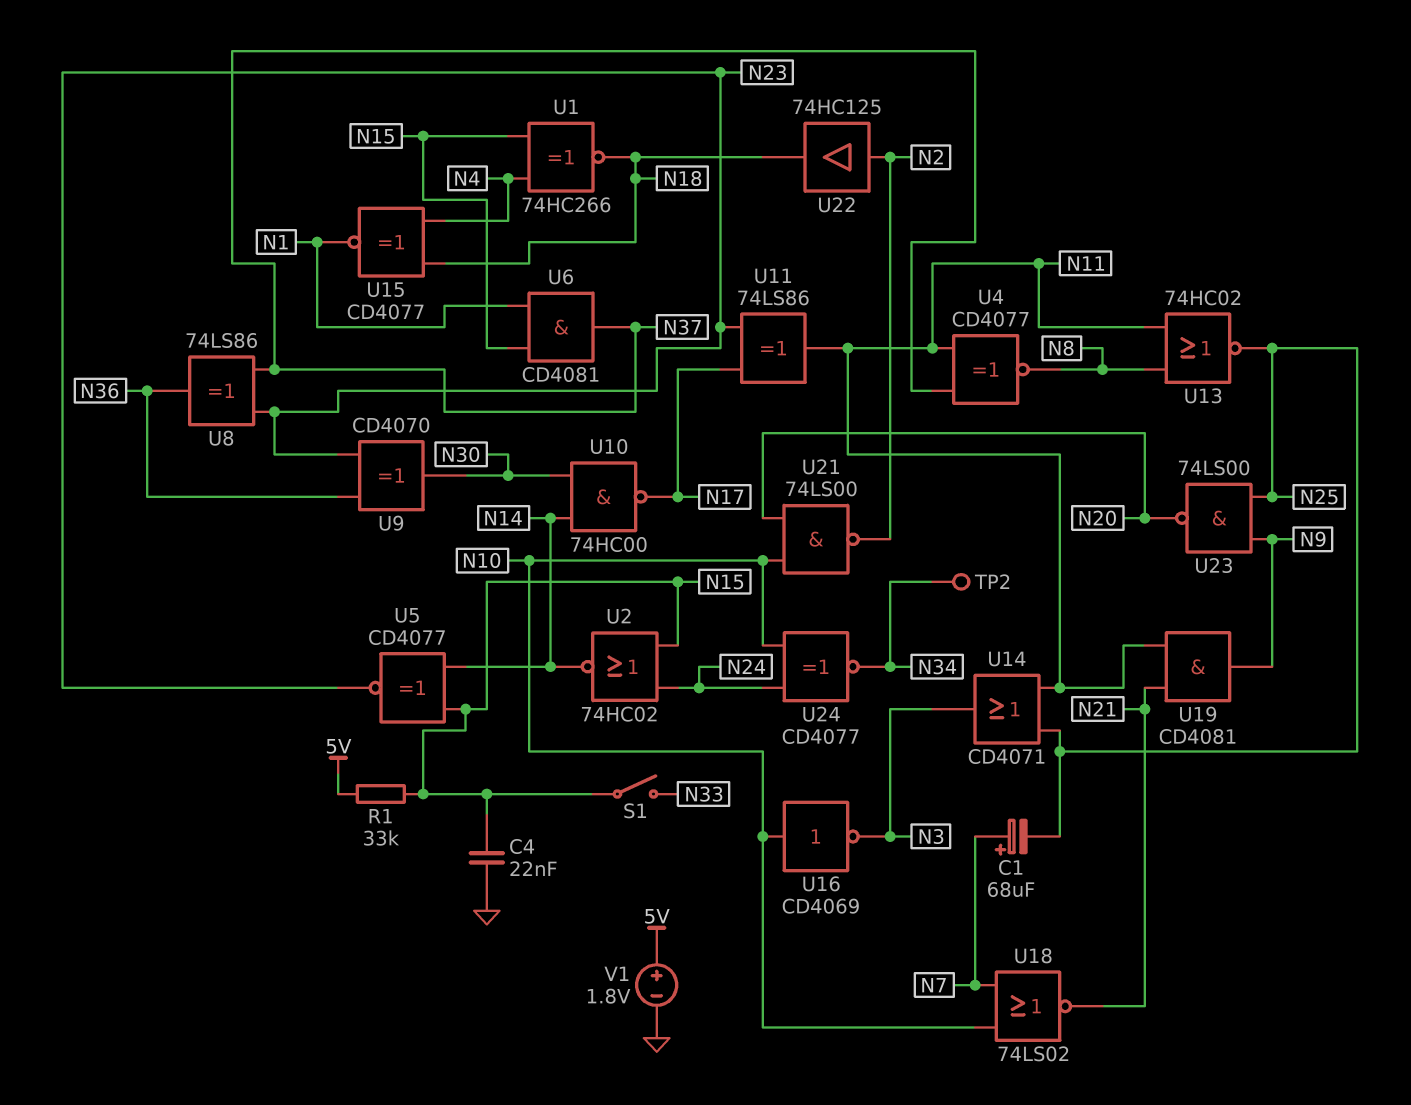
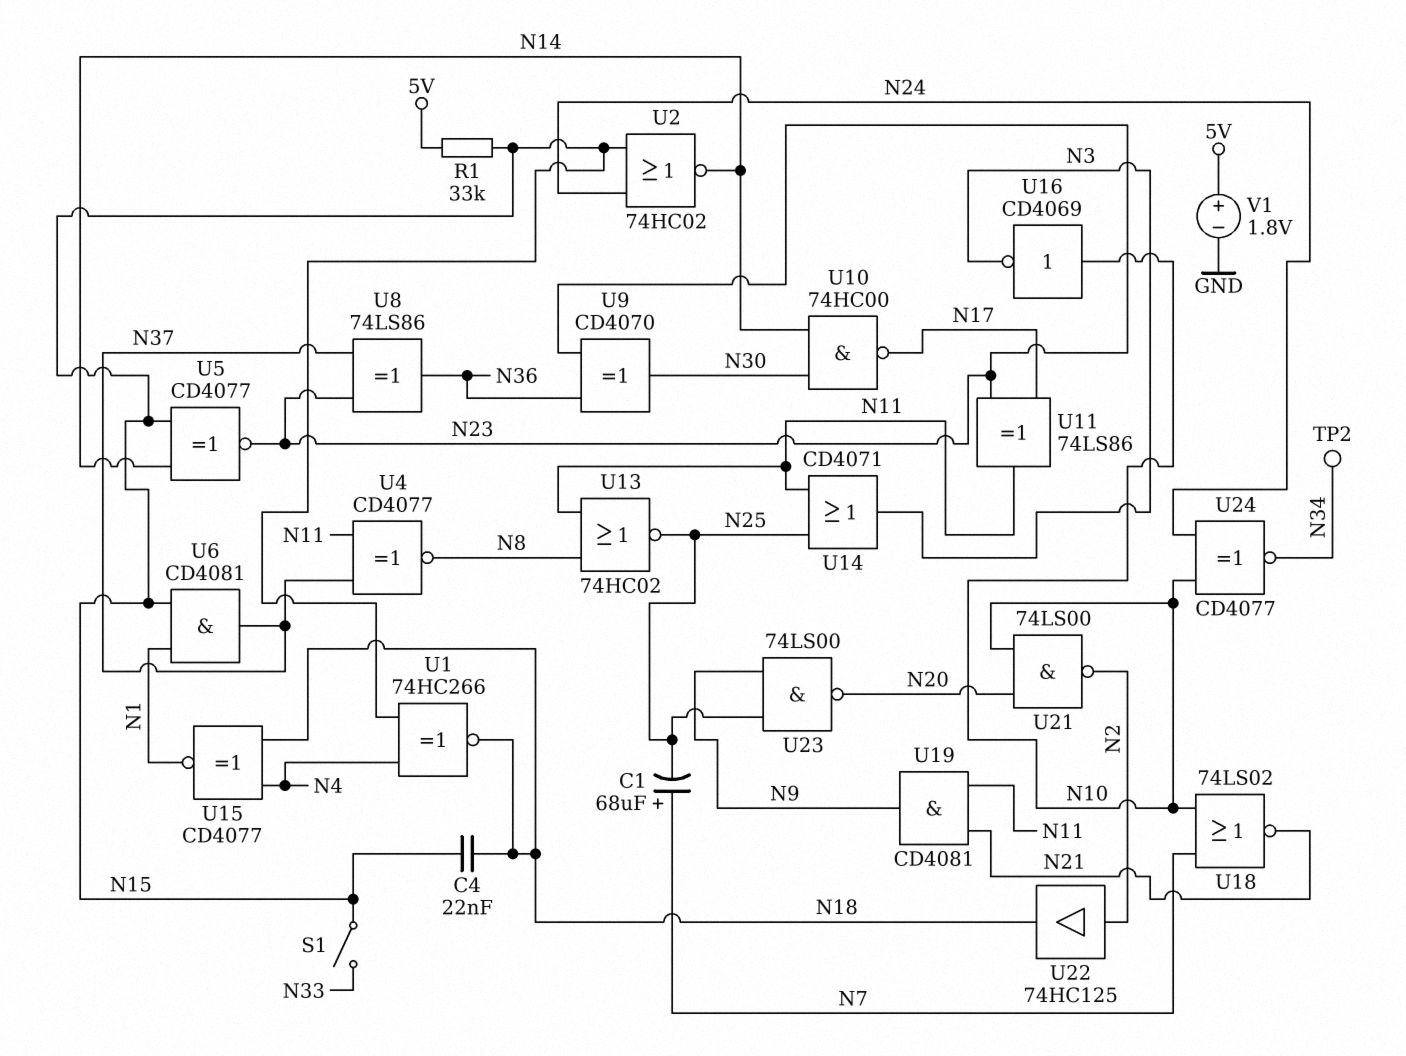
C4: 22nF (GND, N15) -> 22nF (N15, N18)

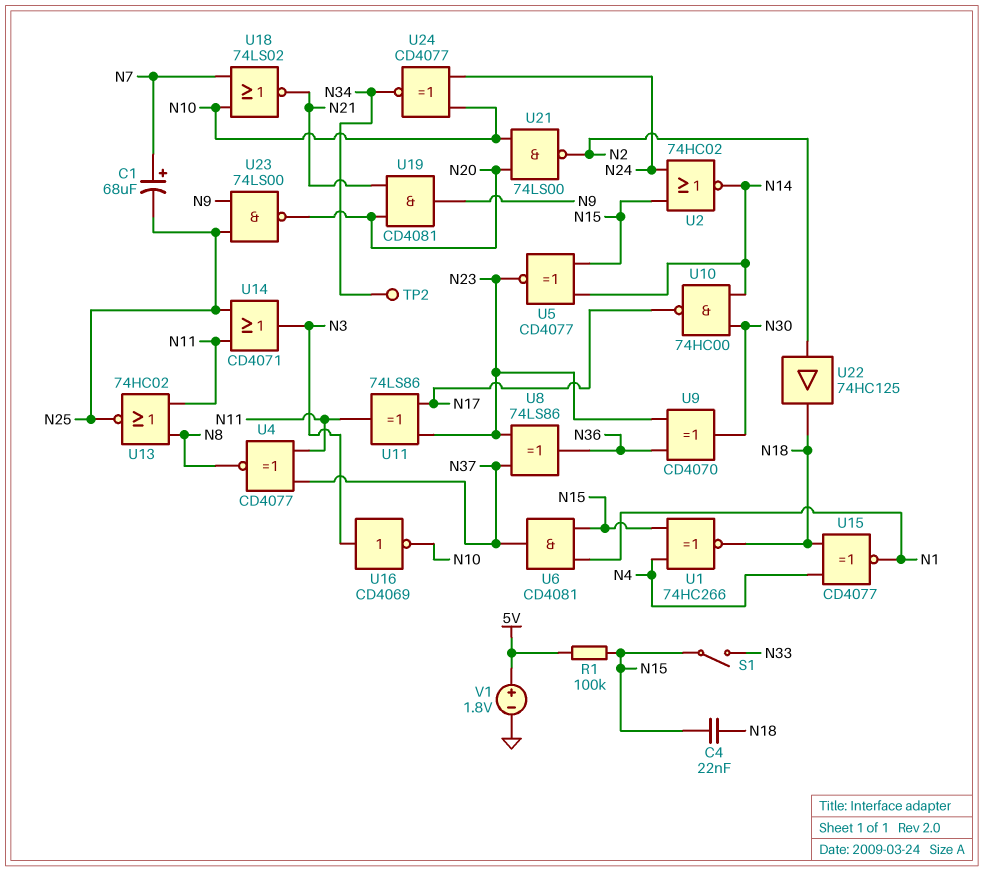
R1: 33k (5V, N15) -> 100k (5V, N15)
U16: NOT CD4069 (in N10, out N3) -> NOT CD4069 (in N3, out N10)
U19: AND CD4081 (in N11, in N21, out N9) -> AND CD4081 (in N20, in N21, out N9)

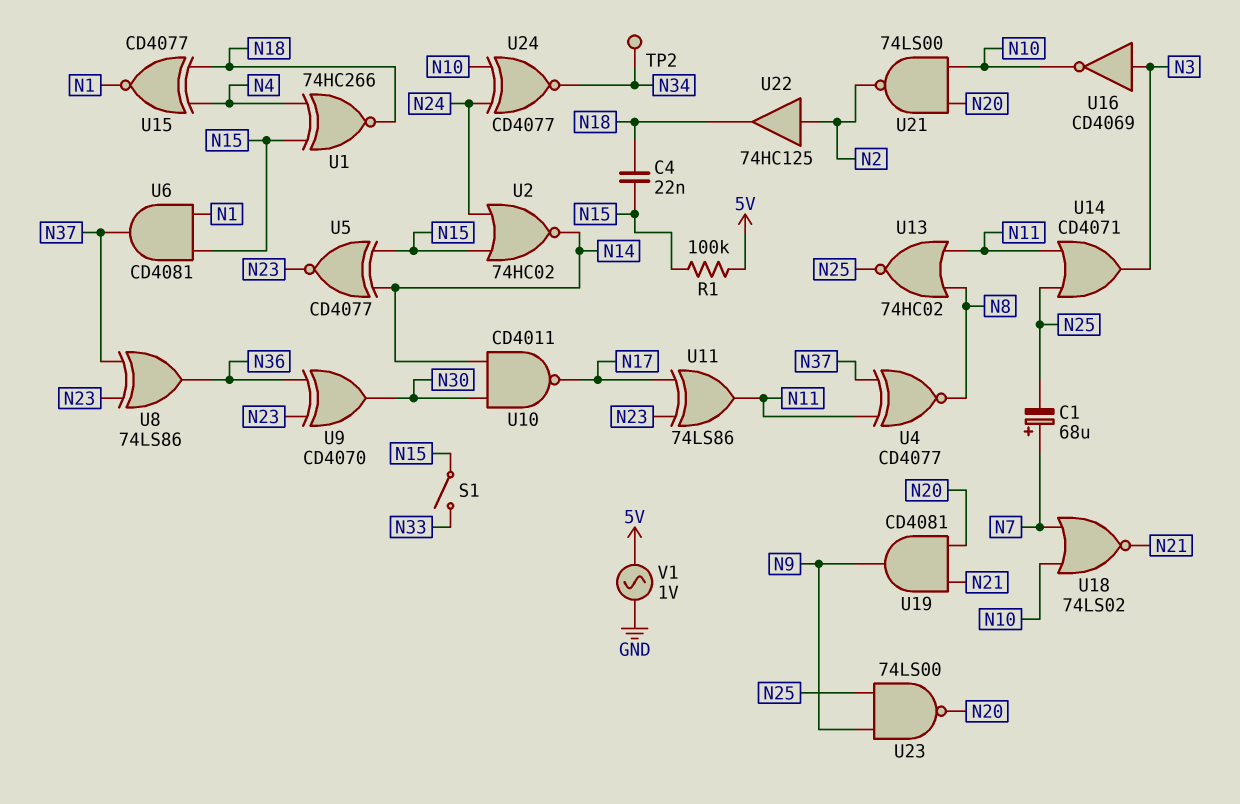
U10: NAND 74HC00 (in N14, in N30, out N17) -> NAND CD4011 (in N14, in N30, out N17)
V1: 1.8V (plus 5V, minus GND) -> AC 1V (5V, GND)

